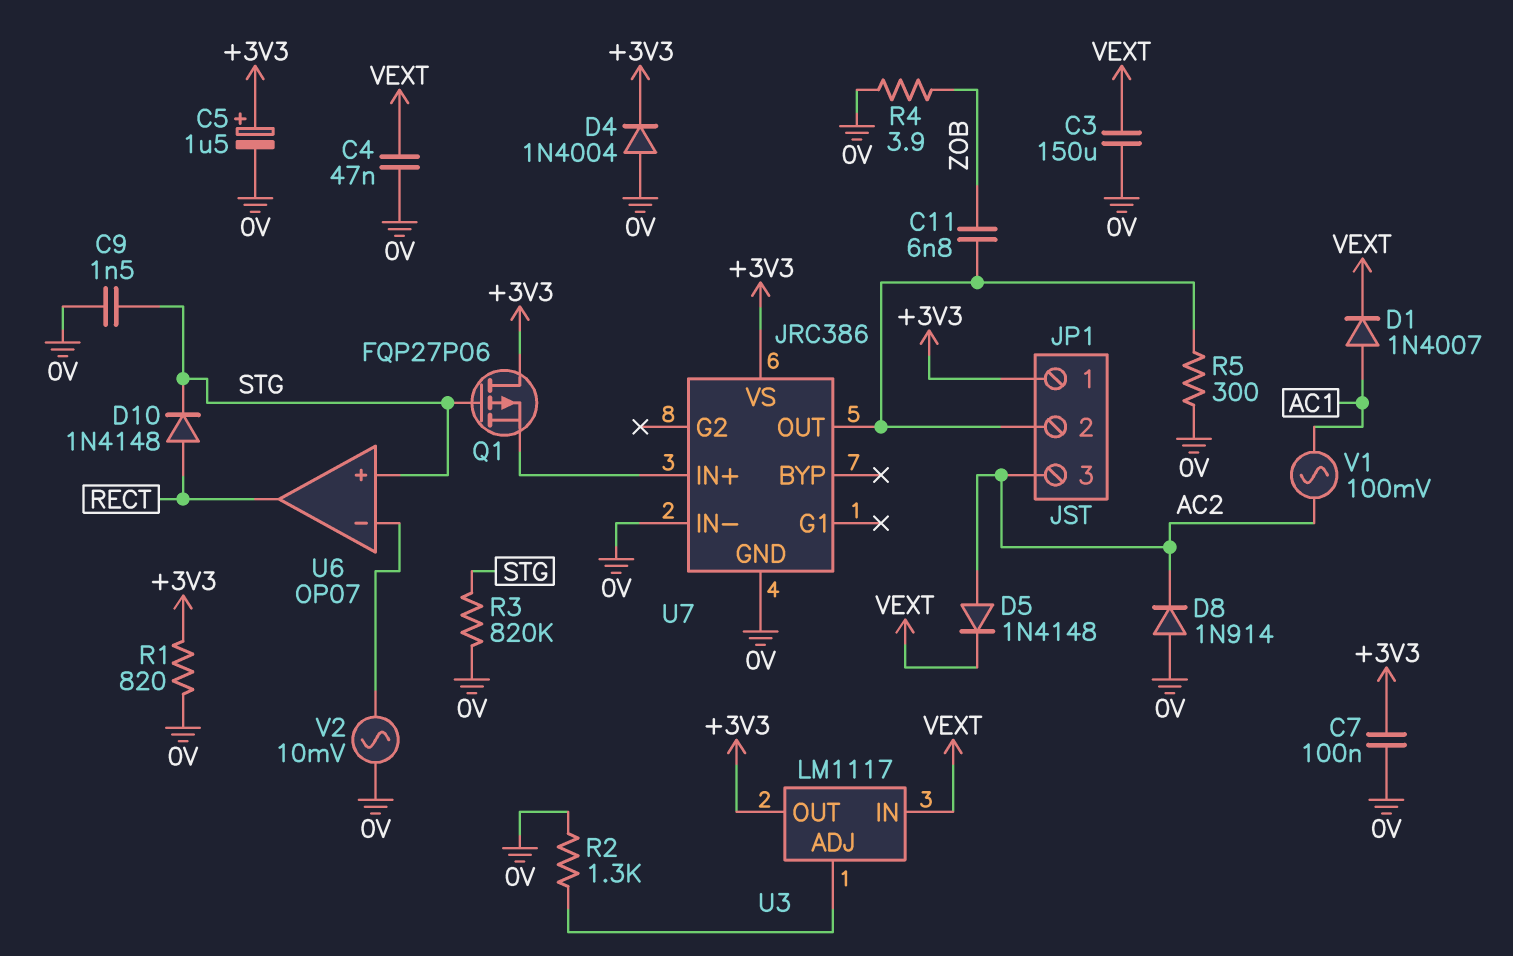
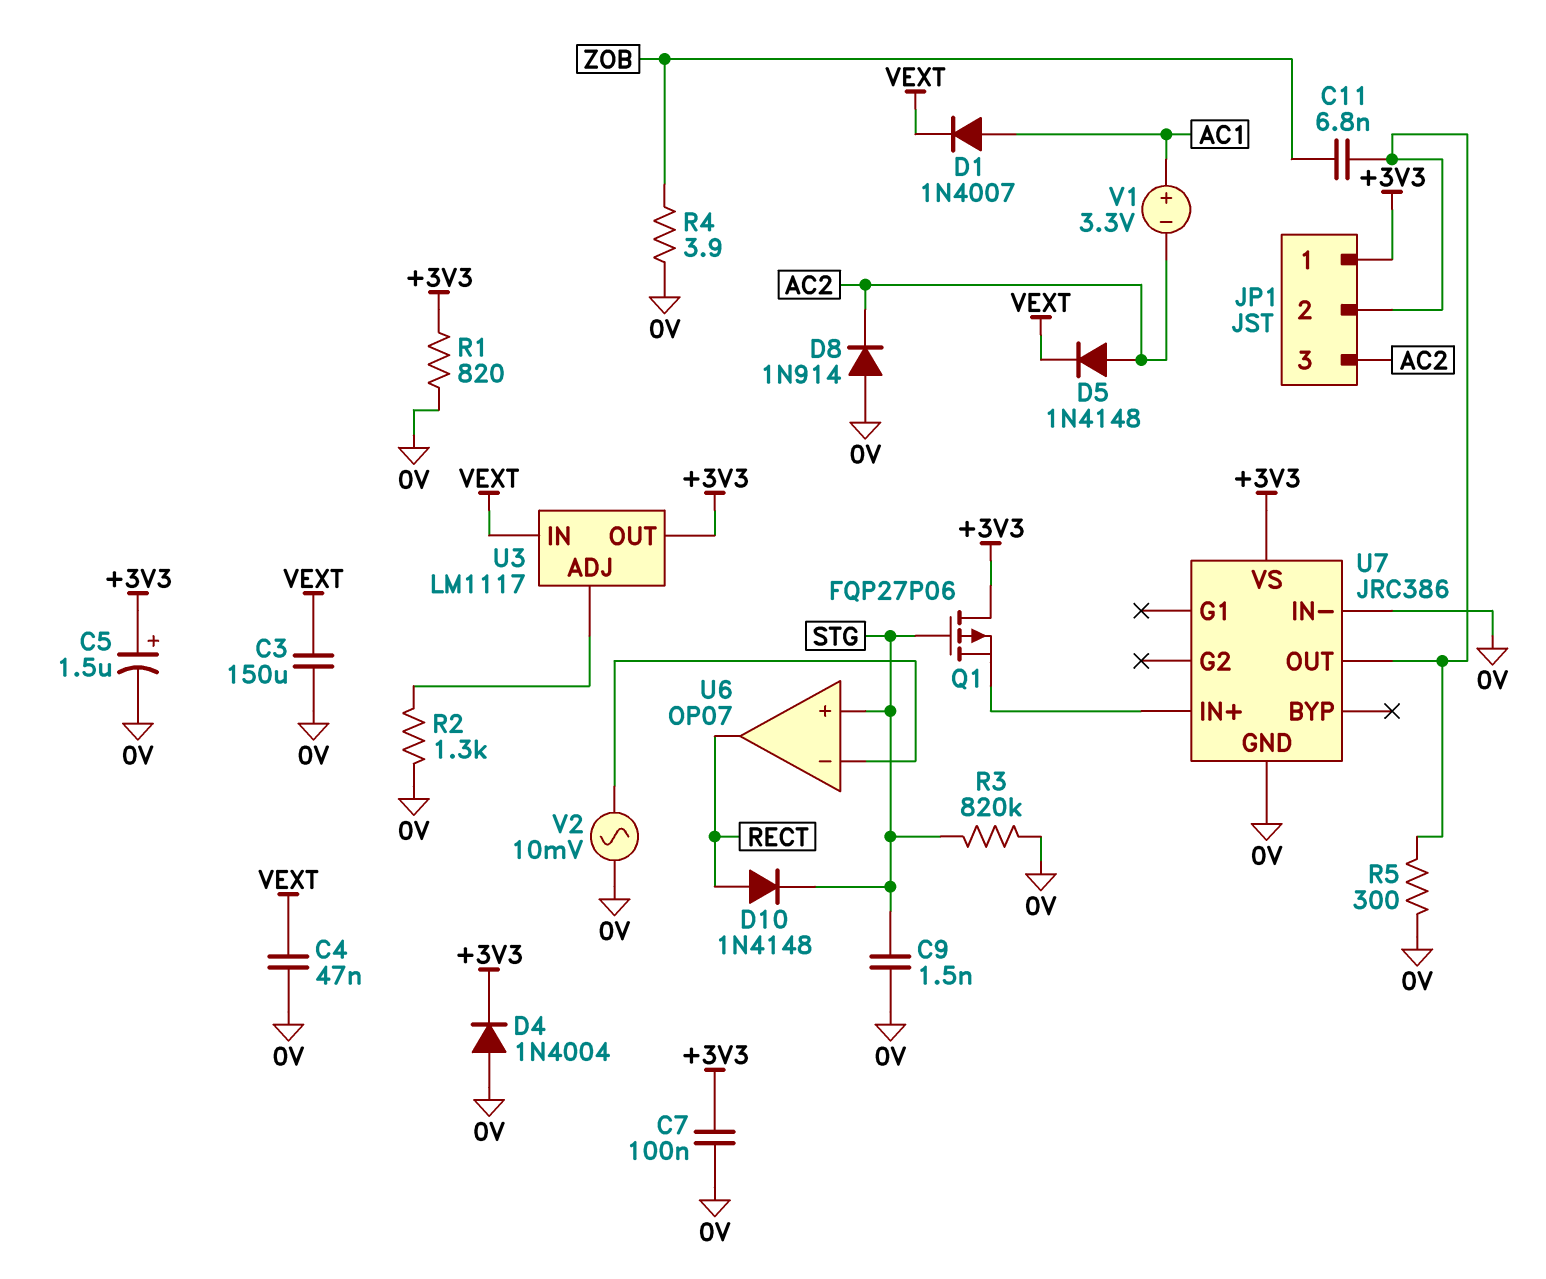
V1: AC 100mV (AC1, AC2) -> 3.3V (plus AC1, minus AC2)

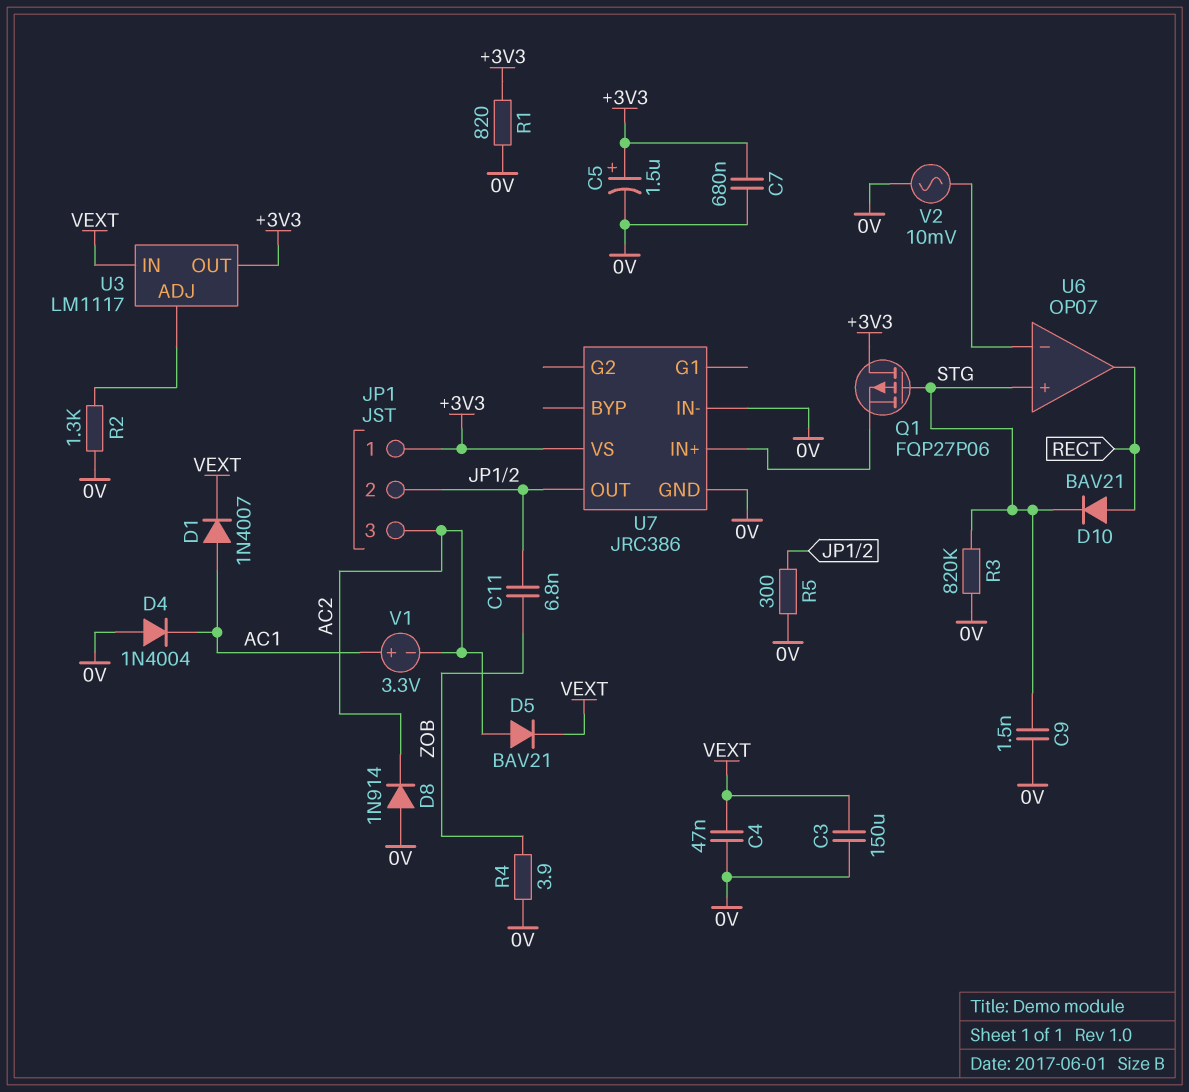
C7: 100nF (+3V3, 0V) -> 680nF (+3V3, 0V)
D4: diode 1N4004 (A 0V, K +3V3) -> diode 1N4004 (A 0V, K AC1)
D5: diode 1N4148 (A AC2, K VEXT) -> diode BAV21 (A AC2, K VEXT)
D10: diode 1N4148 (A RECT, K STG) -> diode BAV21 (A RECT, K STG)

